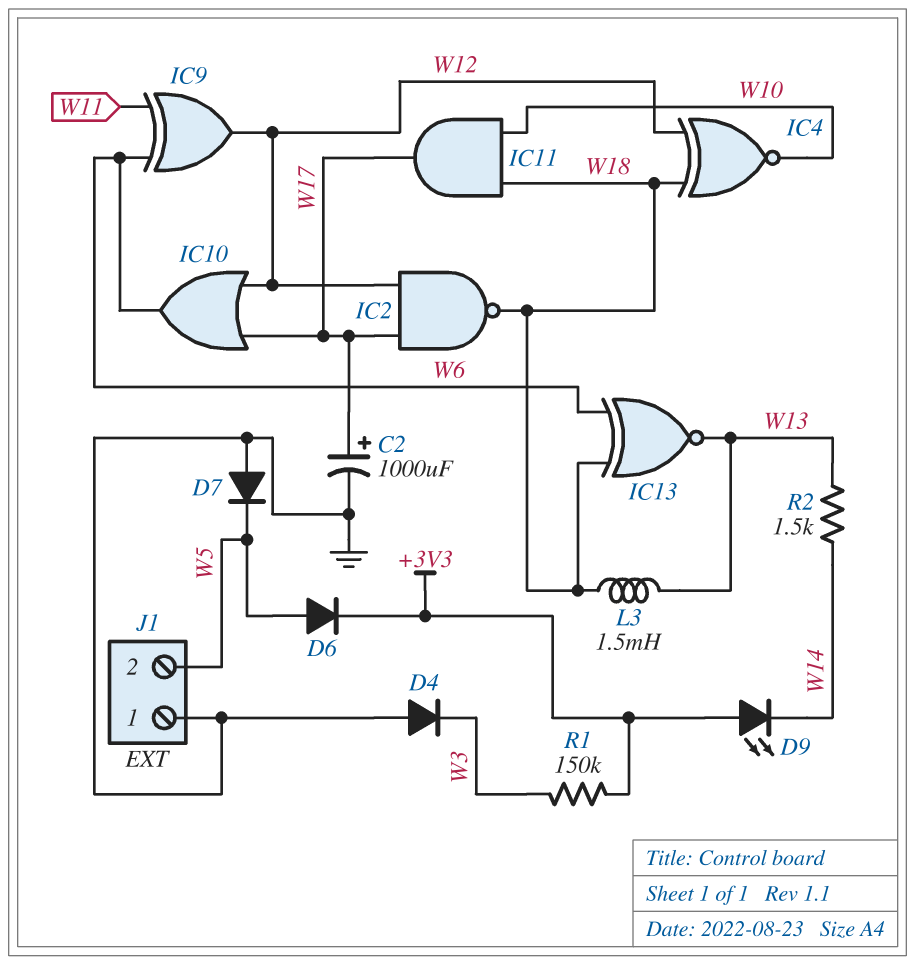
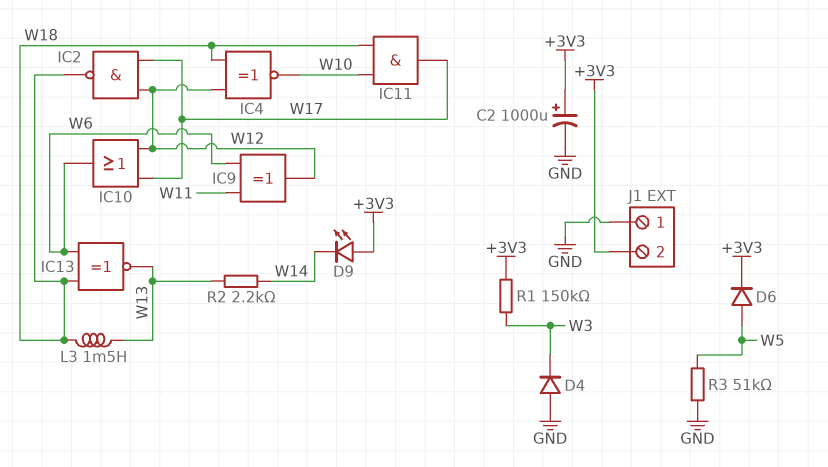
C2: 1000uF (plus W17, minus GND) -> 1000uF (plus +3V3, minus GND)
D7: diode (A GND, K W5) -> none
J1 pin 2: W5 -> +3V3
R2: 1.5k (W13, W14) -> 2.2k (W13, W14)
R3: none -> 51k (GND, W5)

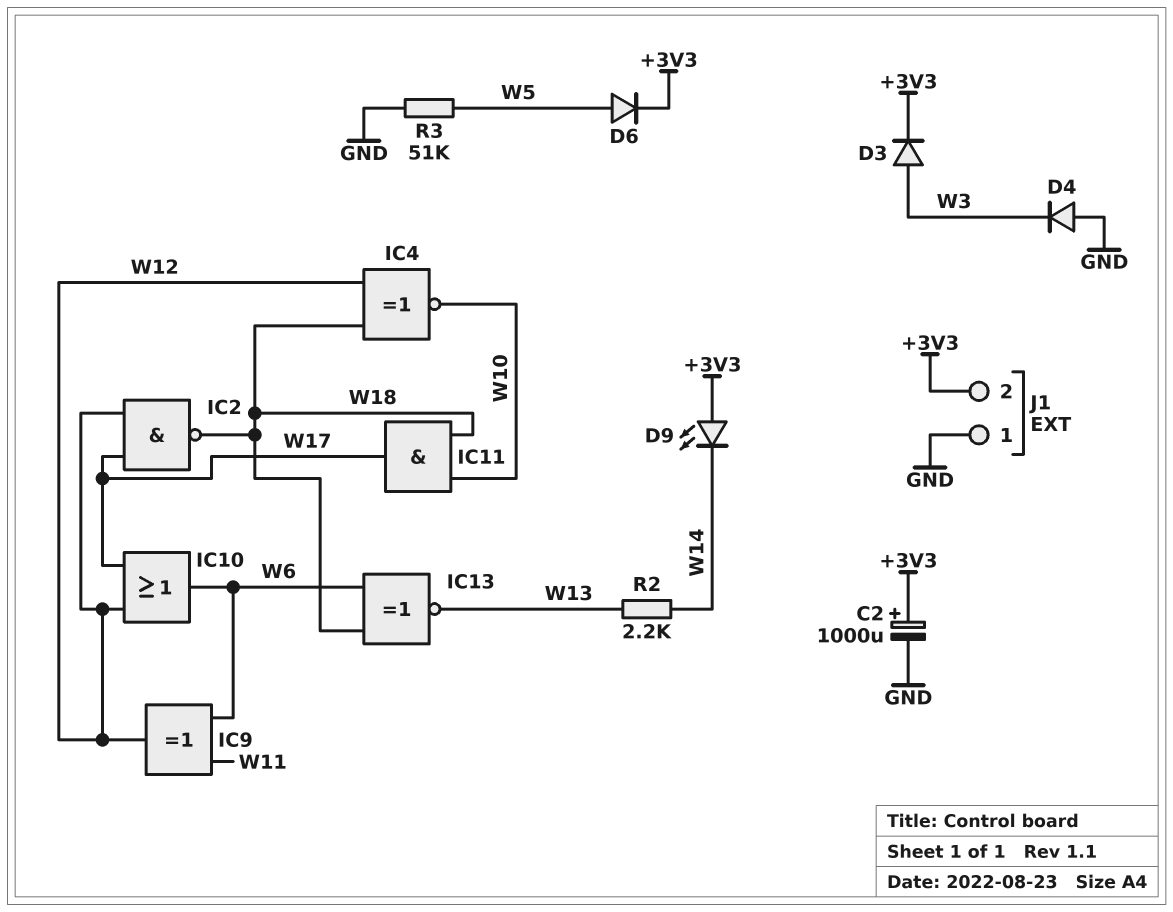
D3: none -> diode (A W3, K +3V3)
L3: 1.5mH (W13, W18) -> none
R1: 150k (+3V3, W3) -> none

